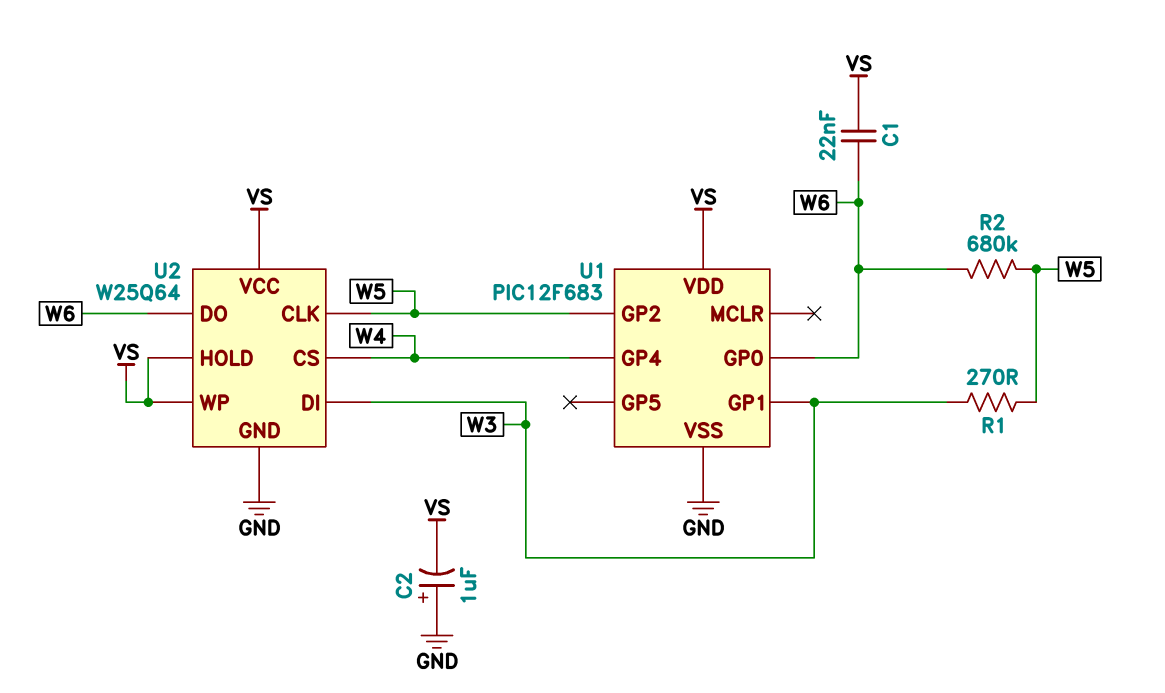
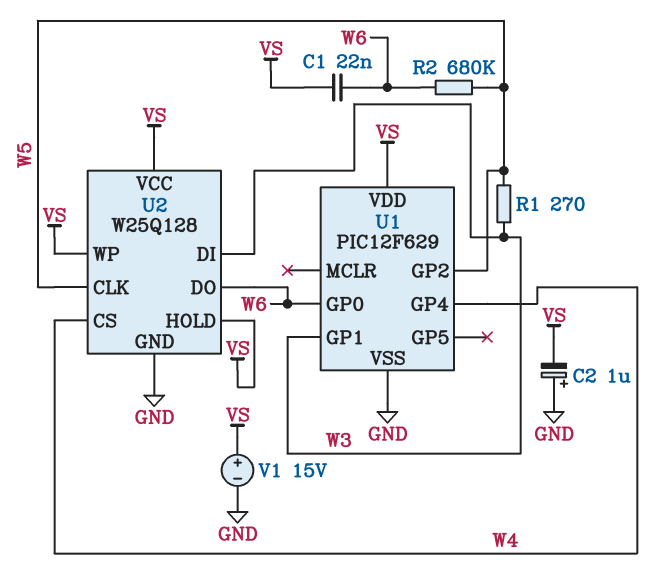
U1: PIC12F683 -> PIC12F629
U2: W25Q64 -> W25Q128
V1: none -> 15V (plus VS, minus GND)

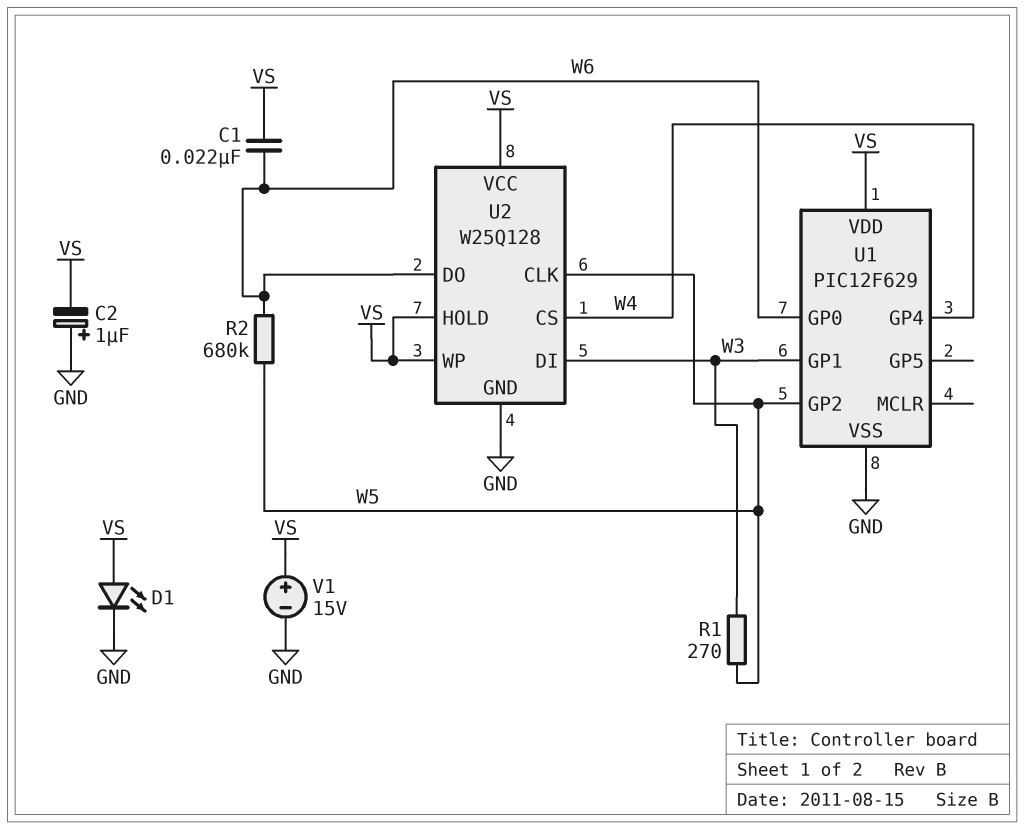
D1: none -> LED (A VS, K GND)

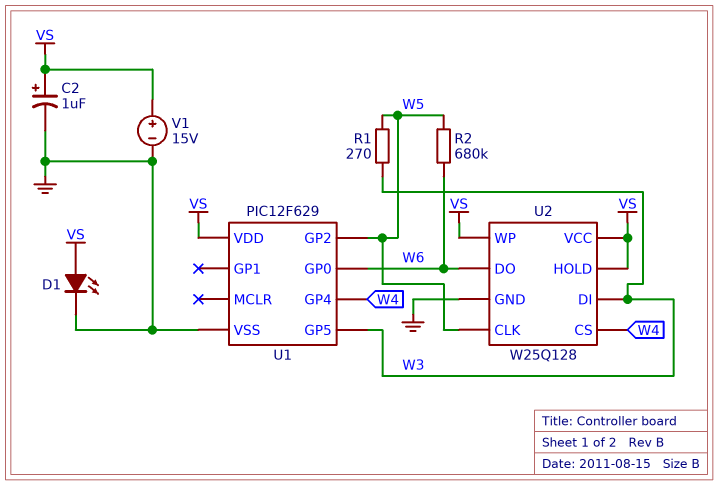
C1: 22nF (VS, W6) -> none
C2: 1uF (plus GND, minus VS) -> 1uF (plus VS, minus GND)
U1 pin GP1: W3 -> none
U1 pin GP5: none -> W3

